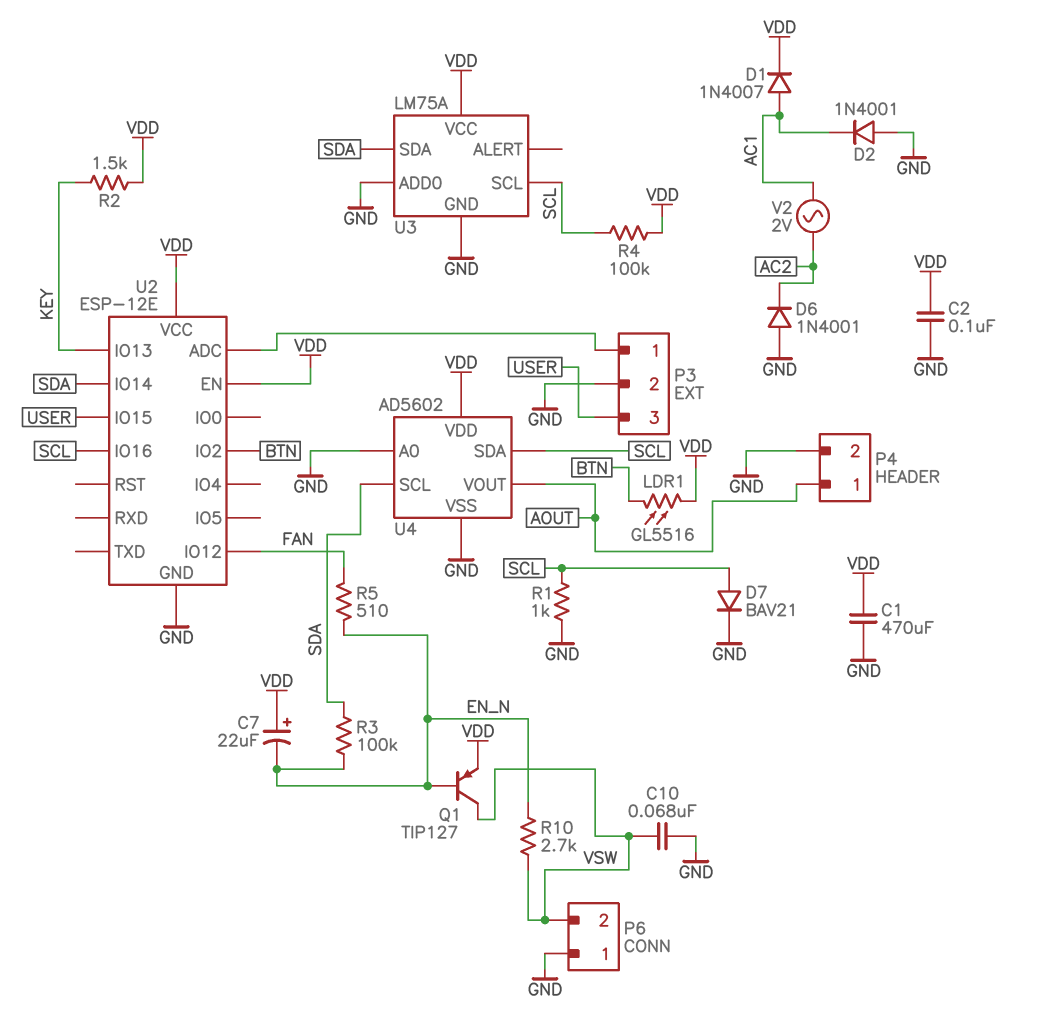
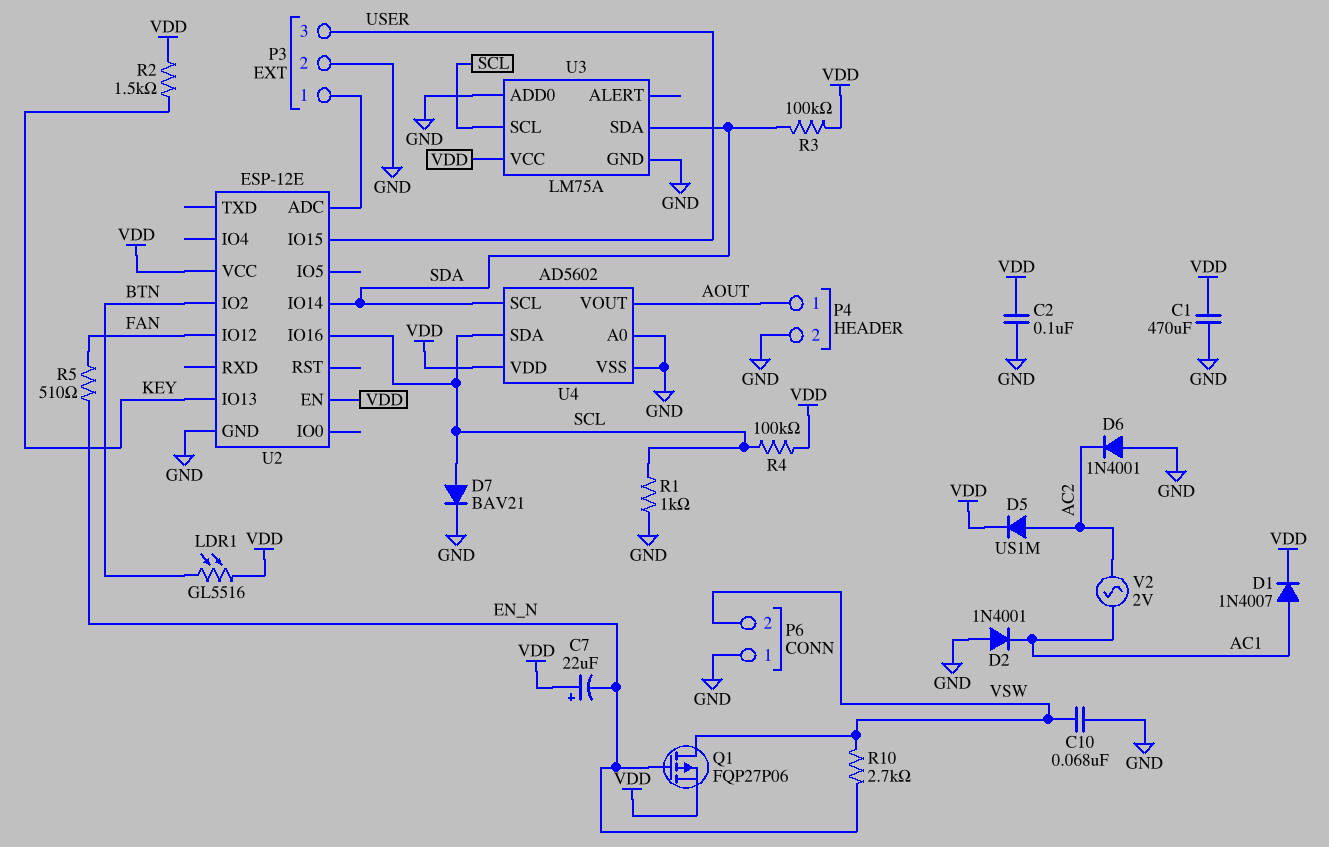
D5: none -> diode US1M (A AC2, K VDD)
Q1: PNP TIP127 (B EN_N, C VSW, E VDD) -> PMOS FQP27P06 (G EN_N, D VSW, S VDD)
R3: 100k (EN_N, SDA) -> 100k (SDA, VDD)

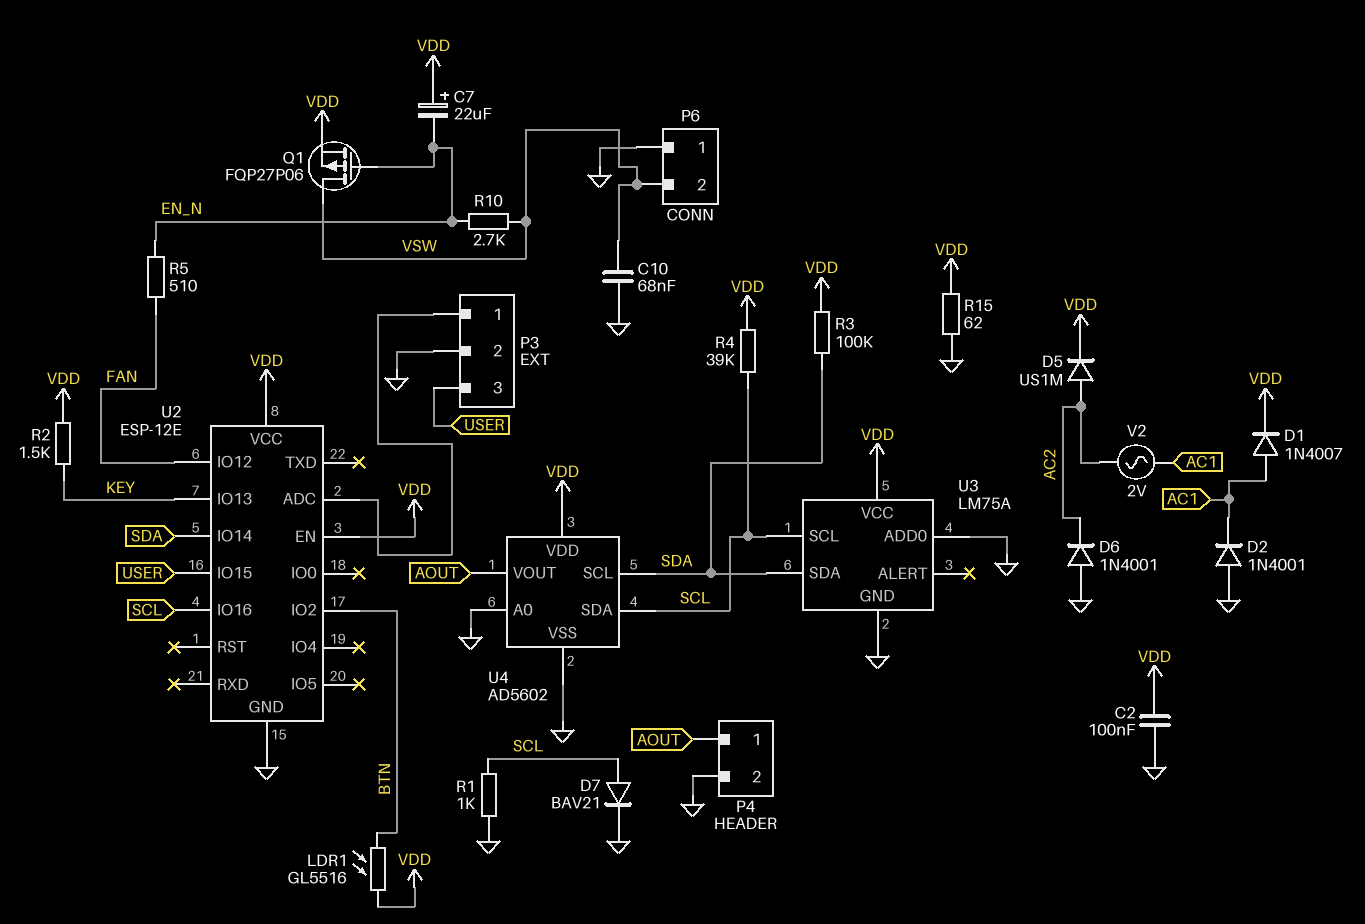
C1: 470uF (GND, VDD) -> none
R4: 100k (SCL, VDD) -> 39k (SCL, VDD)
R15: none -> 62 (GND, VDD)

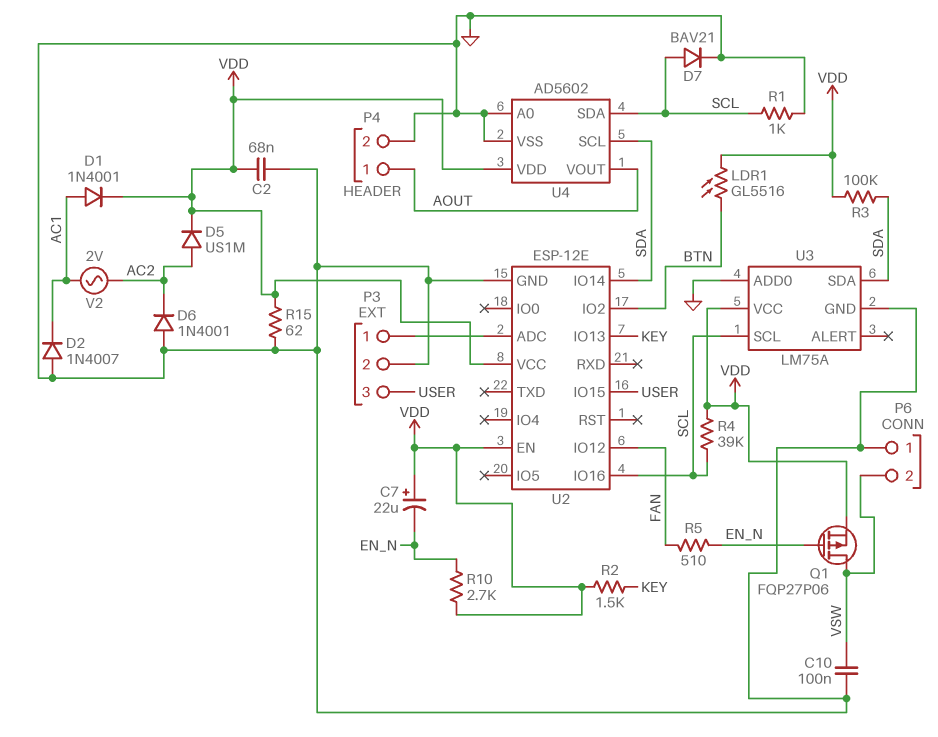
C2: 100nF (GND, VDD) -> 68nF (GND, VDD)
C10: 68nF (GND, VSW) -> 100nF (GND, VSW)
D1: diode 1N4007 (A AC1, K VDD) -> diode 1N4001 (A AC1, K VDD)
D2: diode 1N4001 (A GND, K AC1) -> diode 1N4007 (A GND, K AC1)
R10: 2.7k (EN_N, VSW) -> 2.7k (EN_N, VDD)

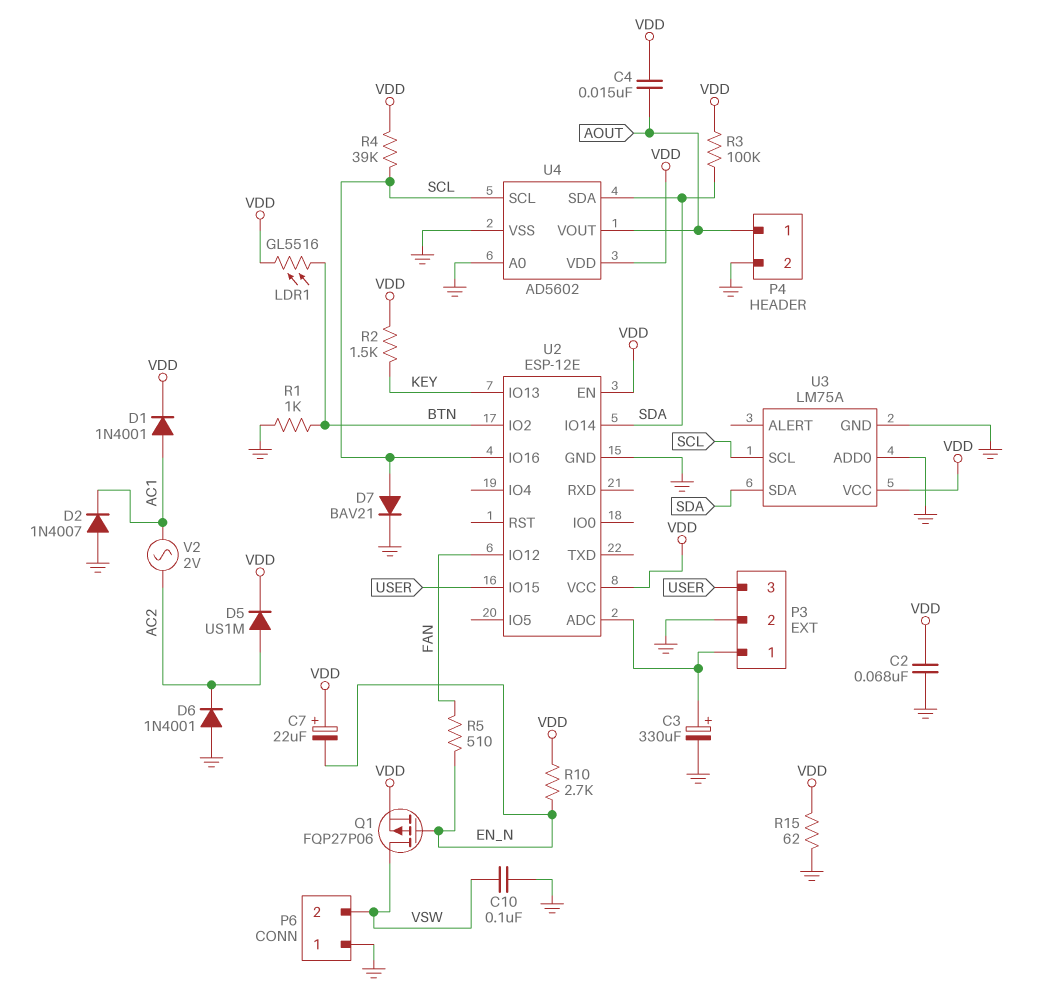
C3: none -> 330uF (plus P3/1, minus GND)
C4: none -> 15nF (AOUT, VDD)
R1: 1k (GND, SCL) -> 1k (BTN, GND)
U4 pin SCL: SDA -> SCL
U4 pin SDA: SCL -> SDA

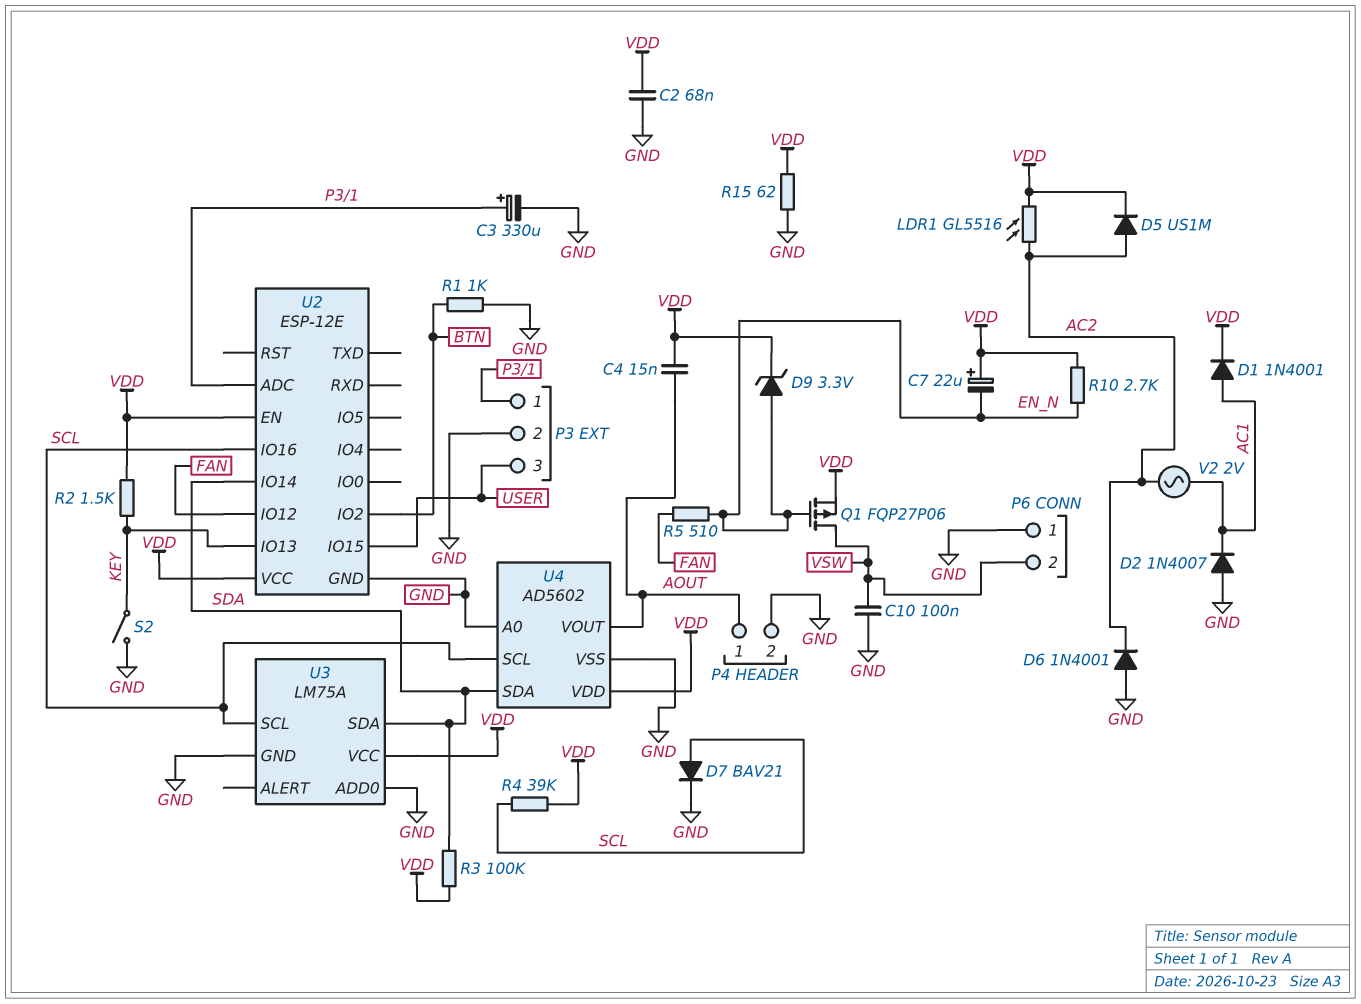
D9: none -> zener 3.3V (A EN_N, K VDD)
LDR1: GL5516 (BTN, VDD) -> GL5516 (AC2, VDD)
S2: none -> switch (GND, KEY)

